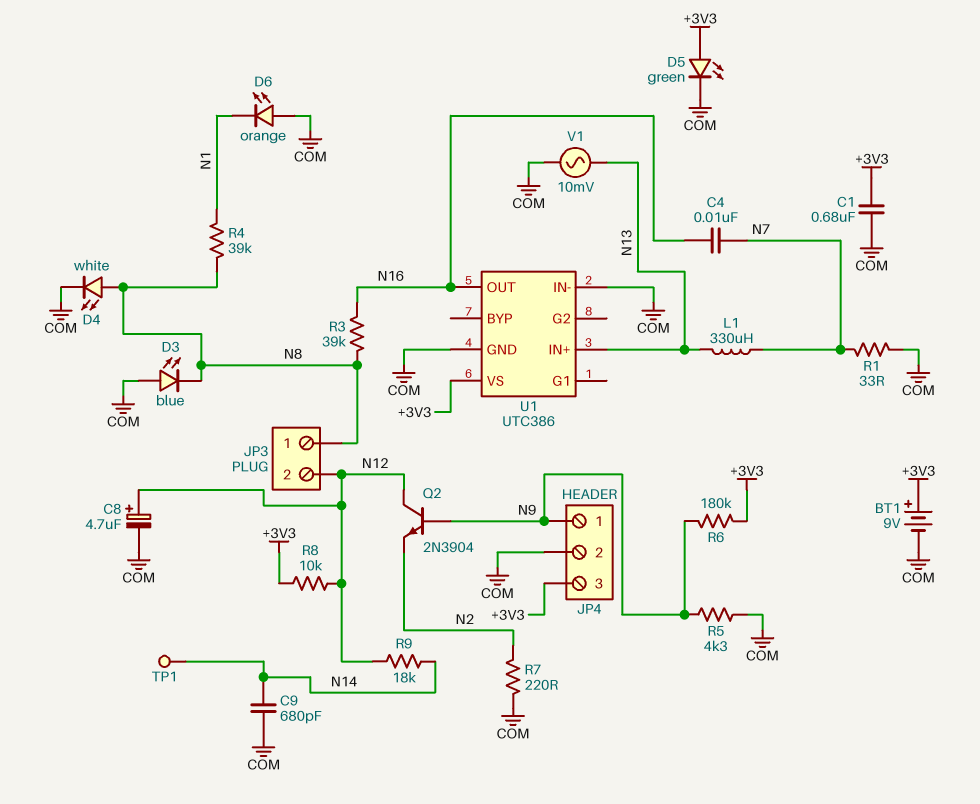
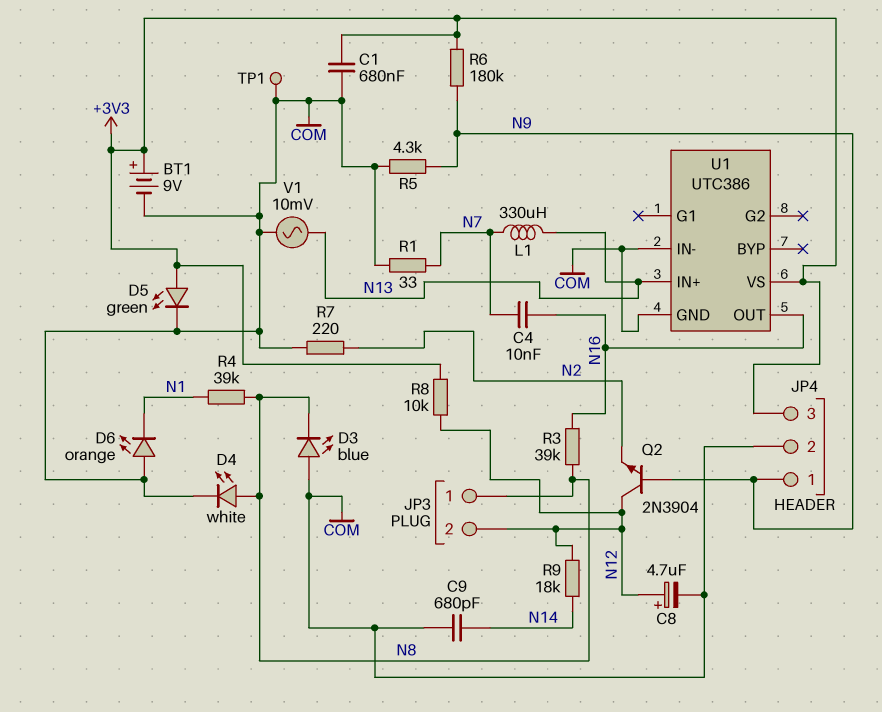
TP1: test point (N14) -> test point (COM)

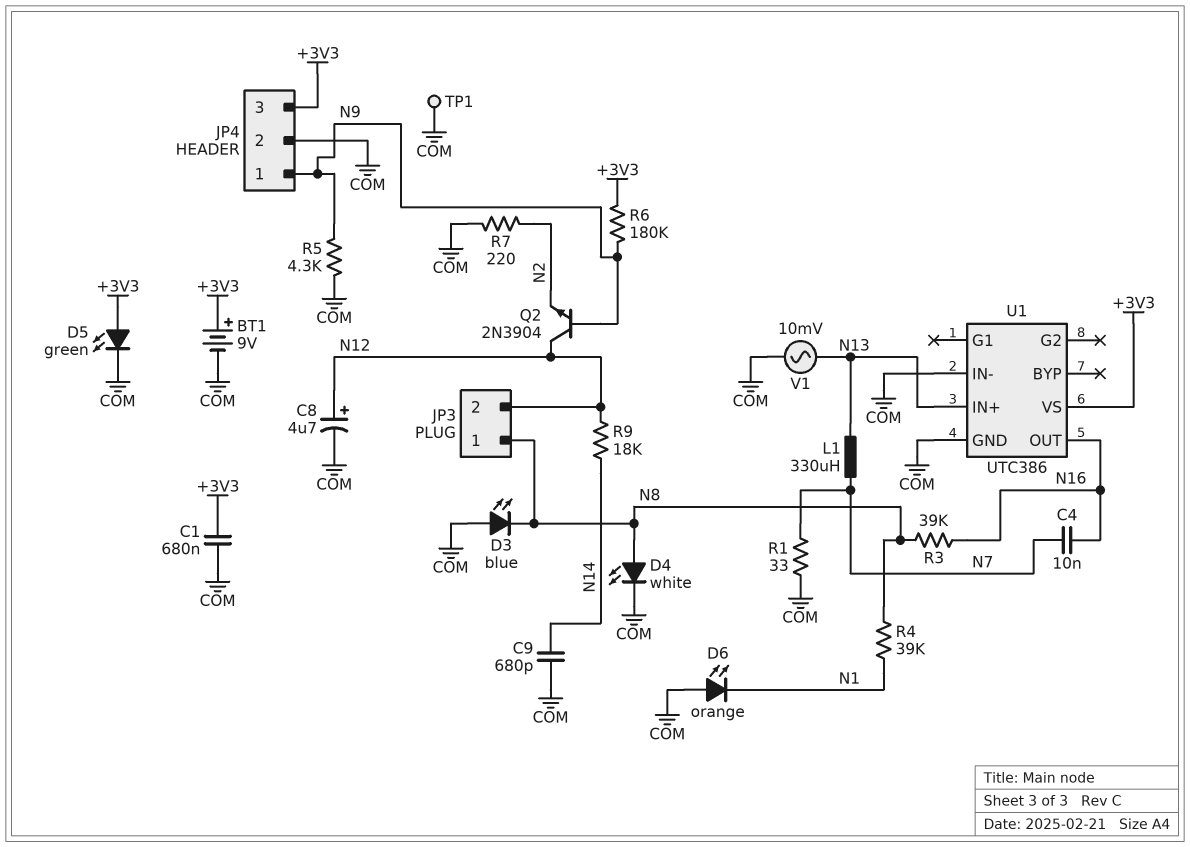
R8: 10k (+3V3, N12) -> none

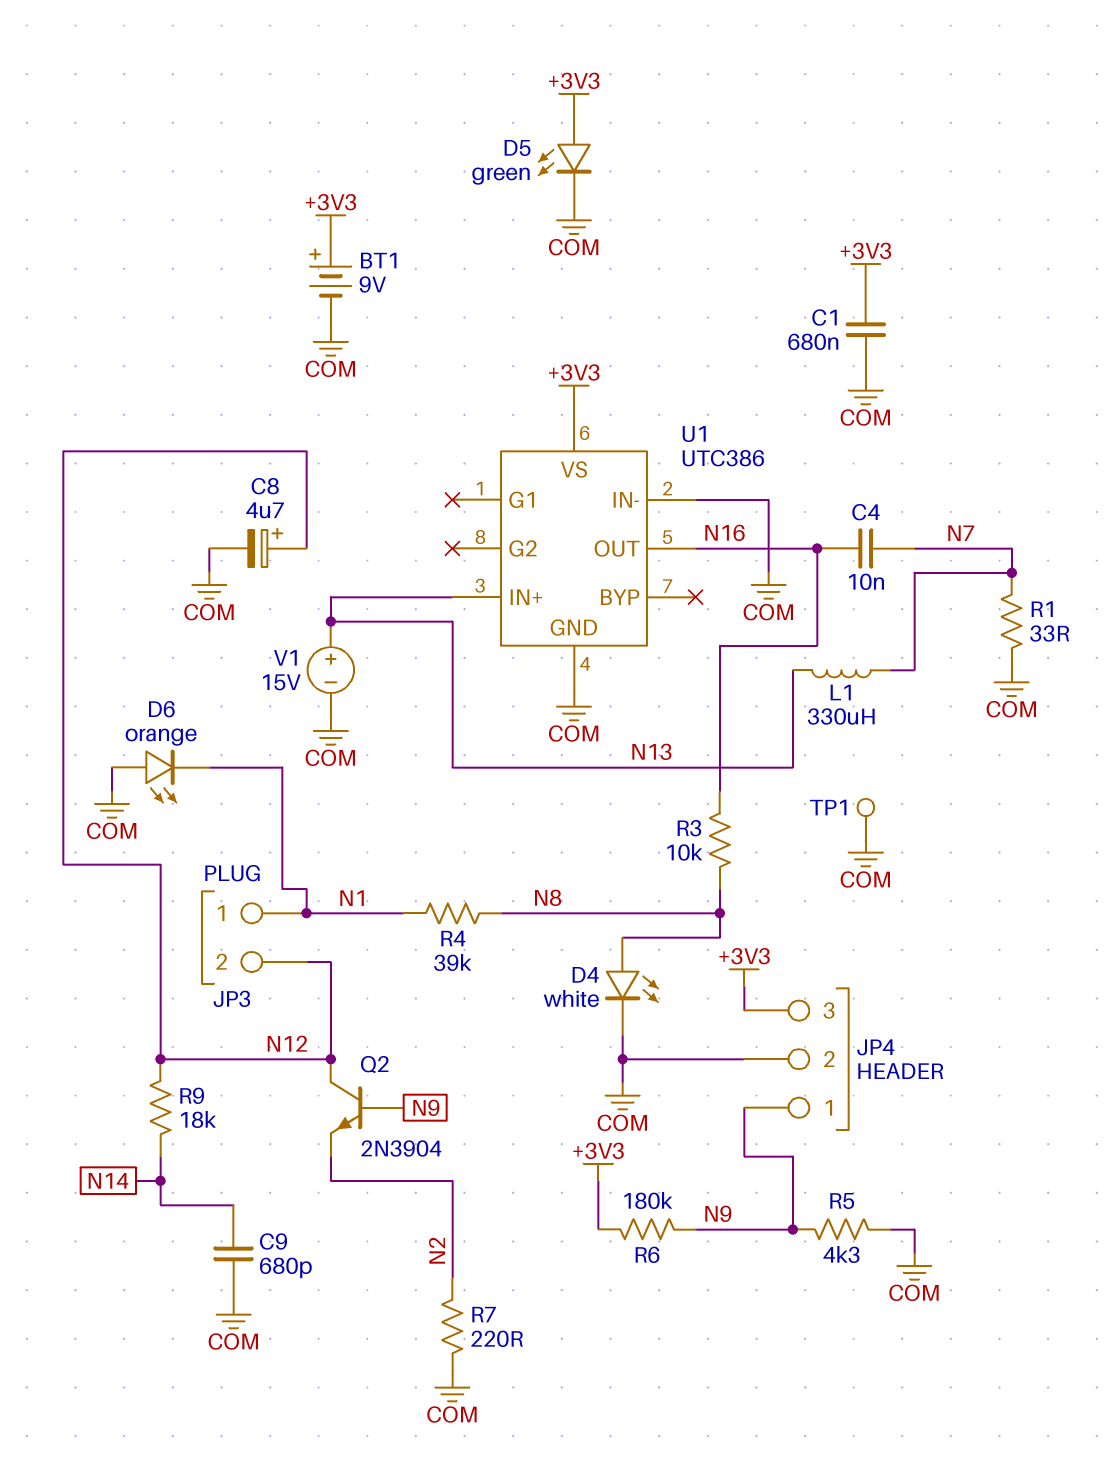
D3: LED blue (A COM, K N8) -> none
JP3 pin 1: N8 -> N1
R3: 39k (N8, N16) -> 10k (N8, N16)
V1: AC 10mV (COM, N13) -> 15V (plus N13, minus COM)

